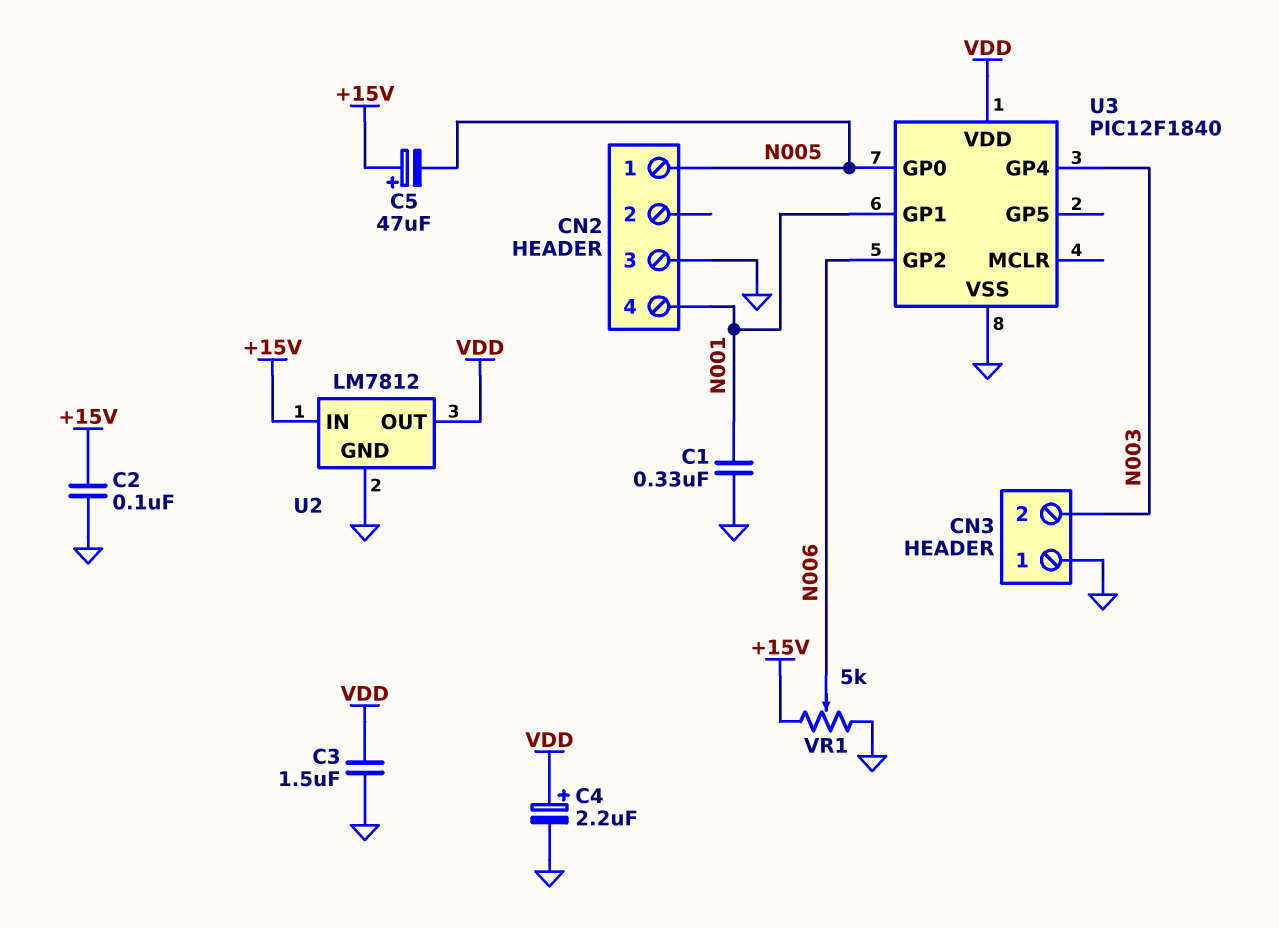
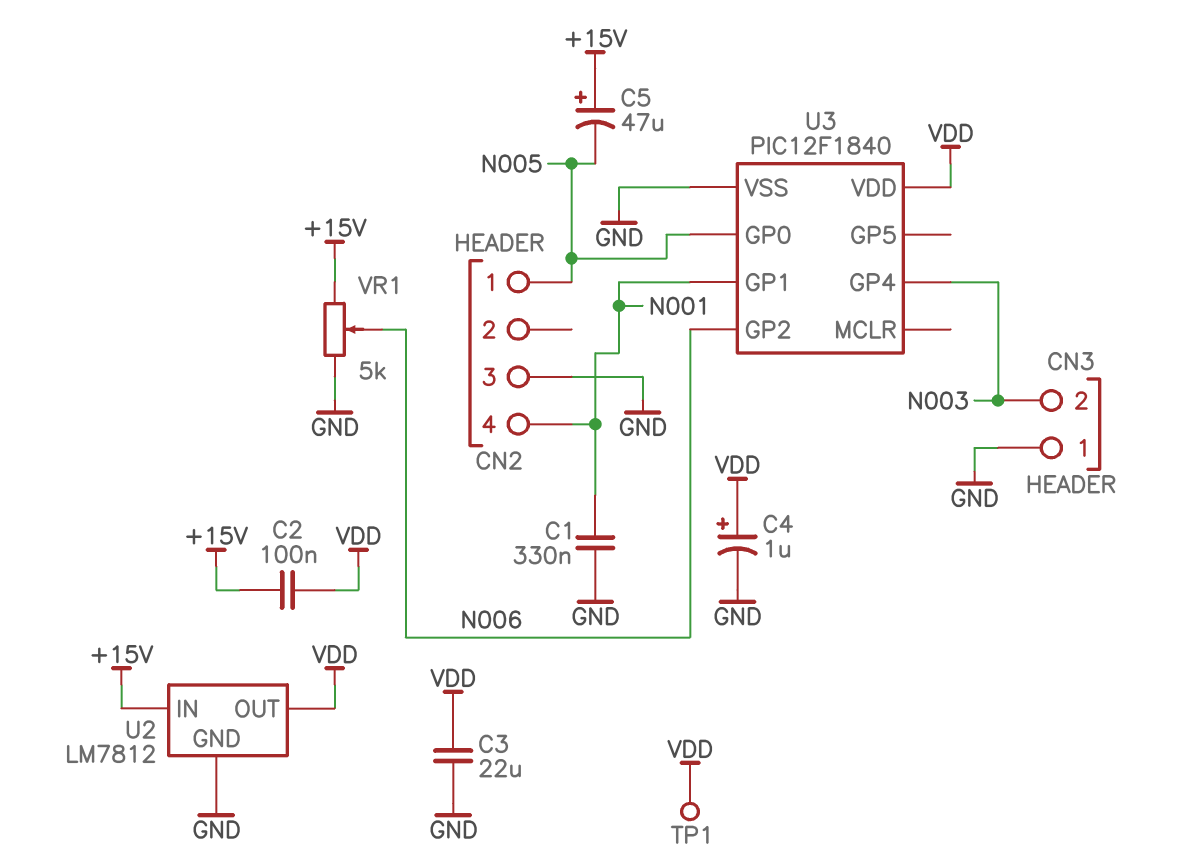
C2: 100nF (+15V, GND) -> 100nF (+15V, VDD)
C3: 1.5uF (GND, VDD) -> 22uF (GND, VDD)
C4: 2.2uF (plus VDD, minus GND) -> 1uF (plus VDD, minus GND)
TP1: none -> test point (VDD)

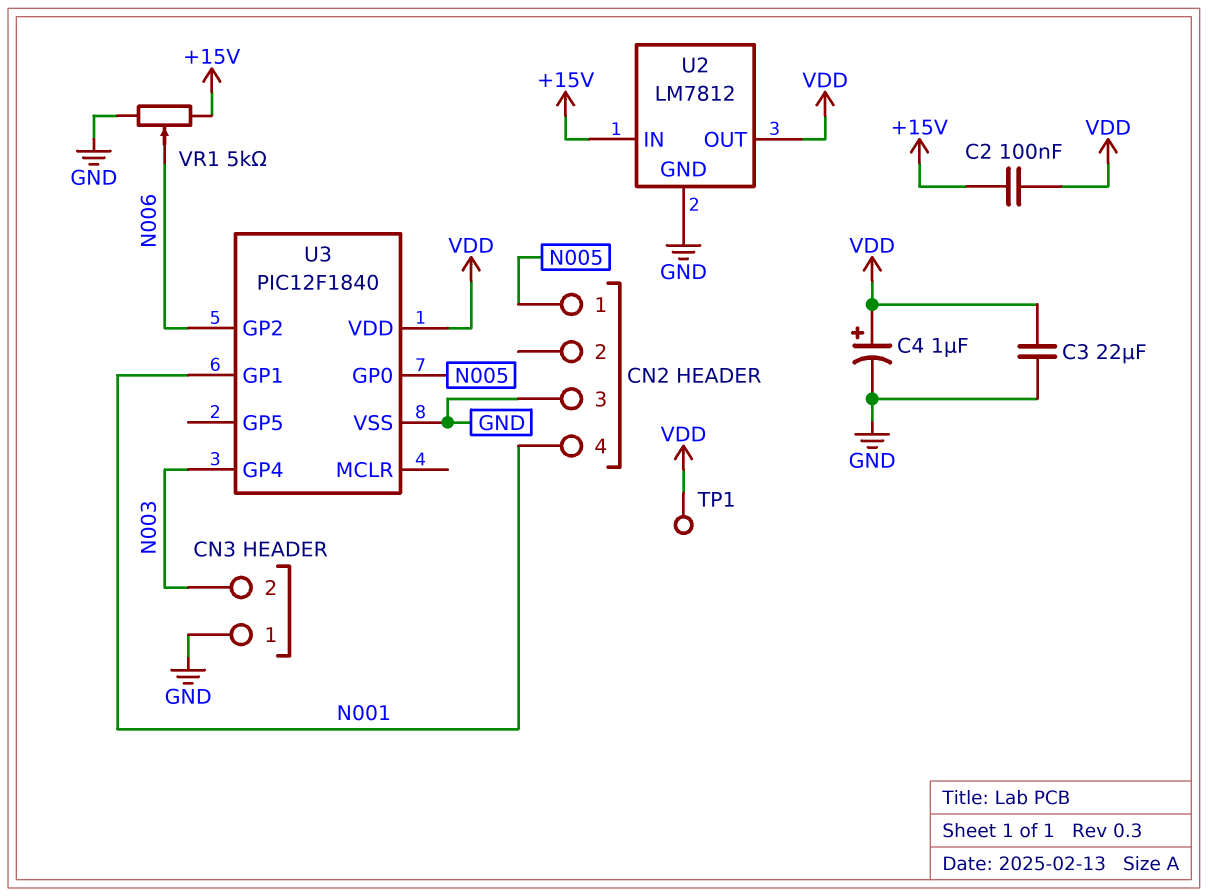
C1: 330nF (GND, N001) -> none
C5: 47uF (plus +15V, minus N005) -> none

